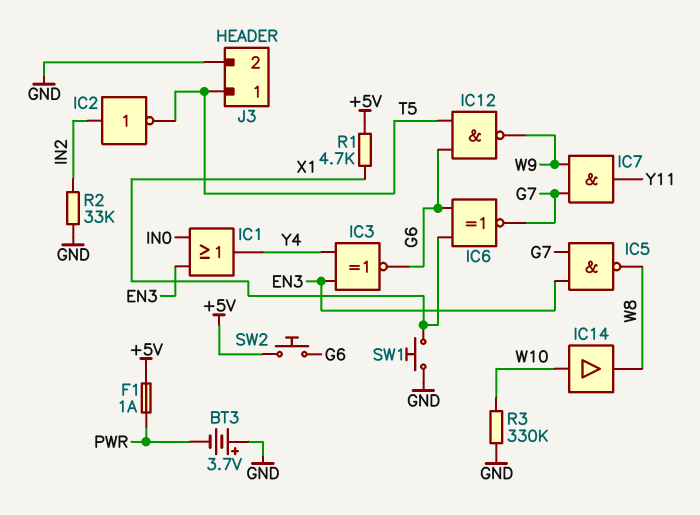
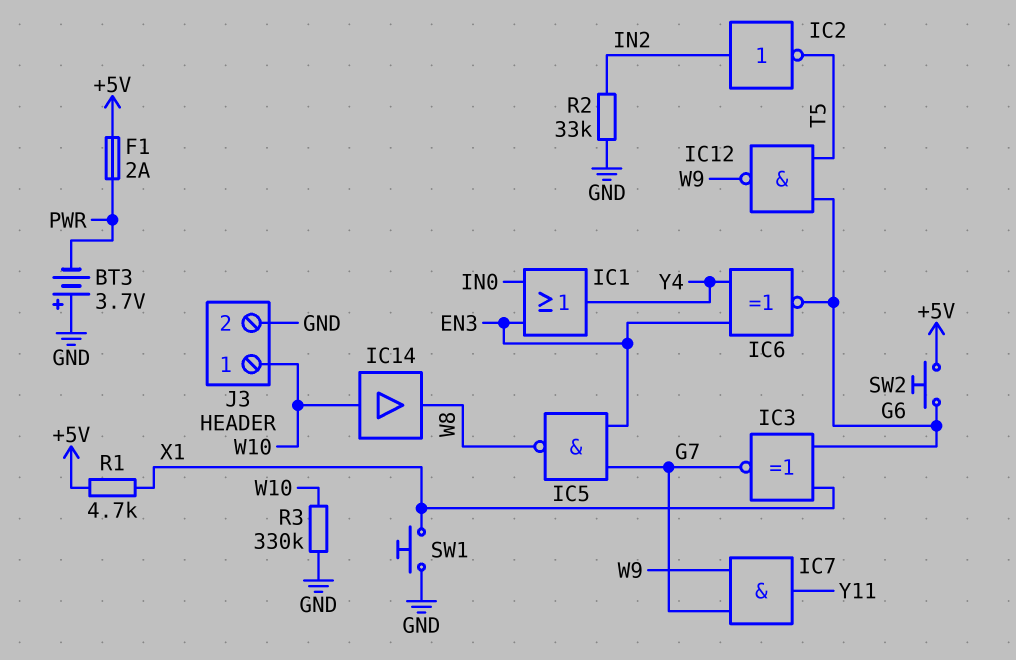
F1: 1A (+5V, PWR) -> 2A (+5V, PWR)
IC3: XNOR (in EN3, in Y4, out G6) -> XNOR (in G6, in X1, out G7)
IC6: XNOR (in G6, in X1, out G7) -> XNOR (in EN3, in Y4, out G6)
J3 pin 1: T5 -> W10

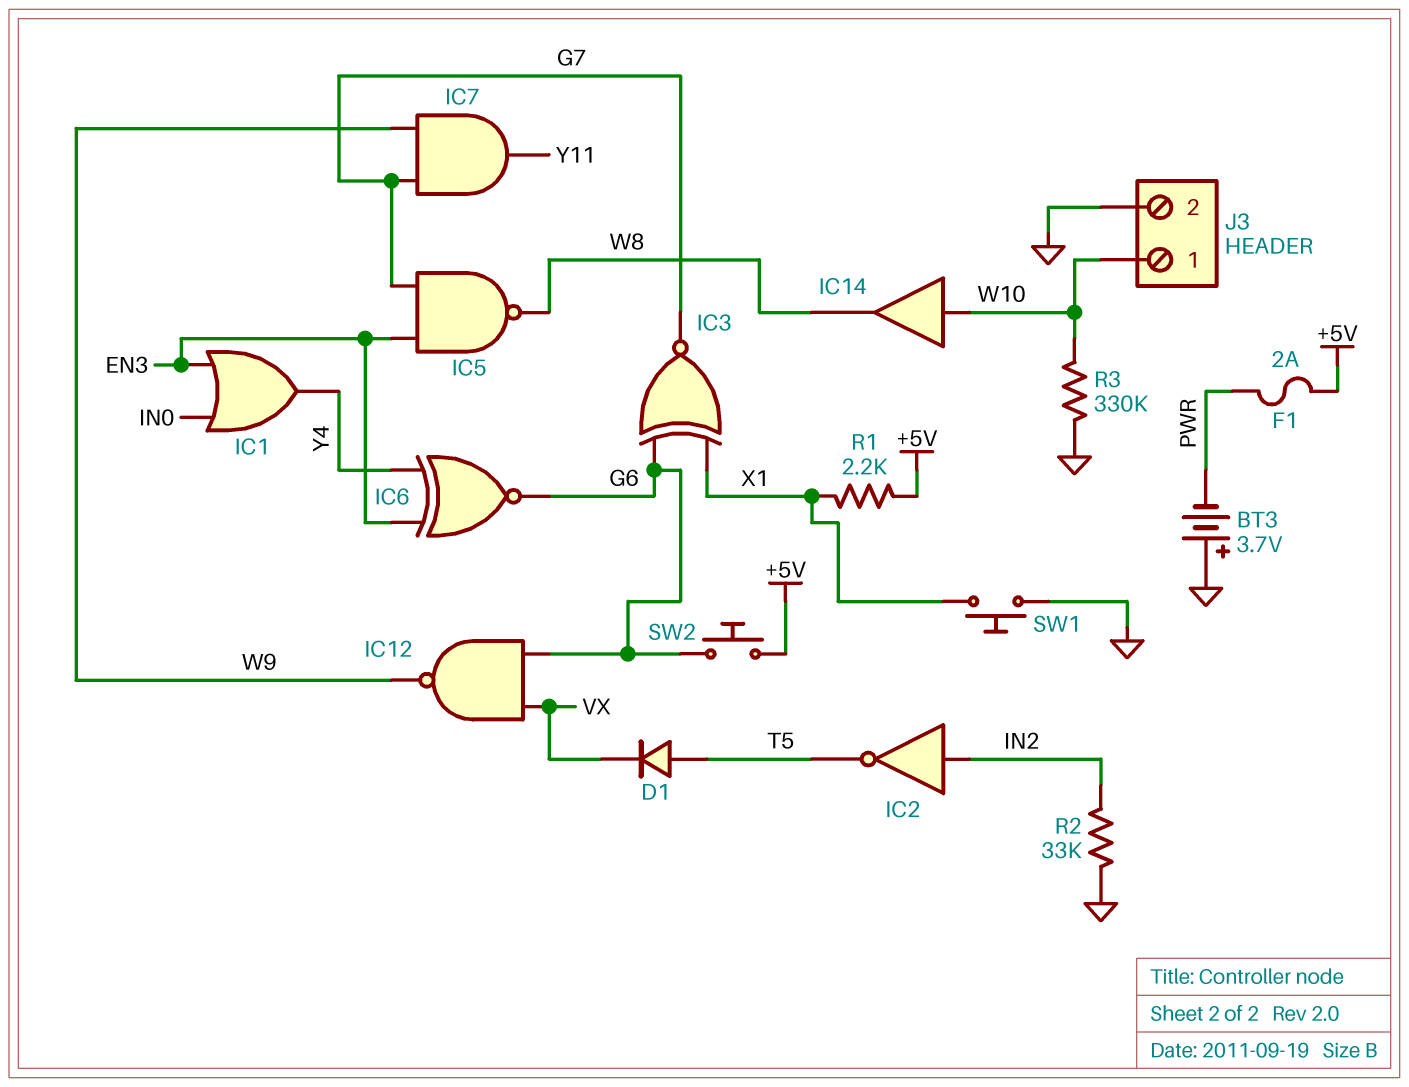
D1: none -> diode (A T5, K VX)
IC12: NAND (in G6, in T5, out W9) -> NAND (in G6, in VX, out W9)
R1: 4.7k (+5V, X1) -> 2.2k (+5V, X1)

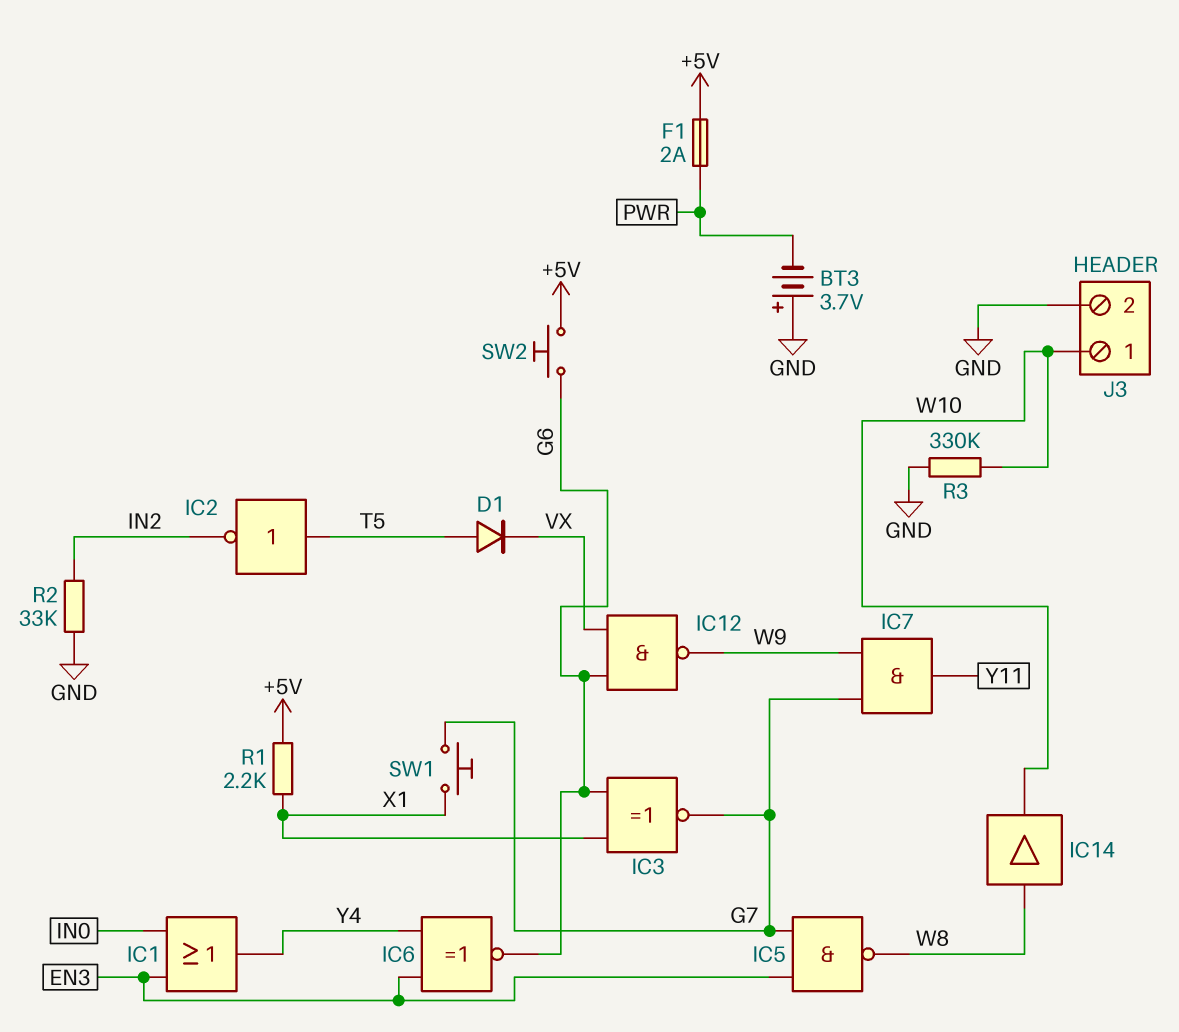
IC2: NOT (in IN2, out T5) -> NOT (in T5, out IN2)
IC14: buffer (in W10, out W8) -> buffer (in W8, out W10)
SW1: button (GND, X1) -> button (G7, X1)

